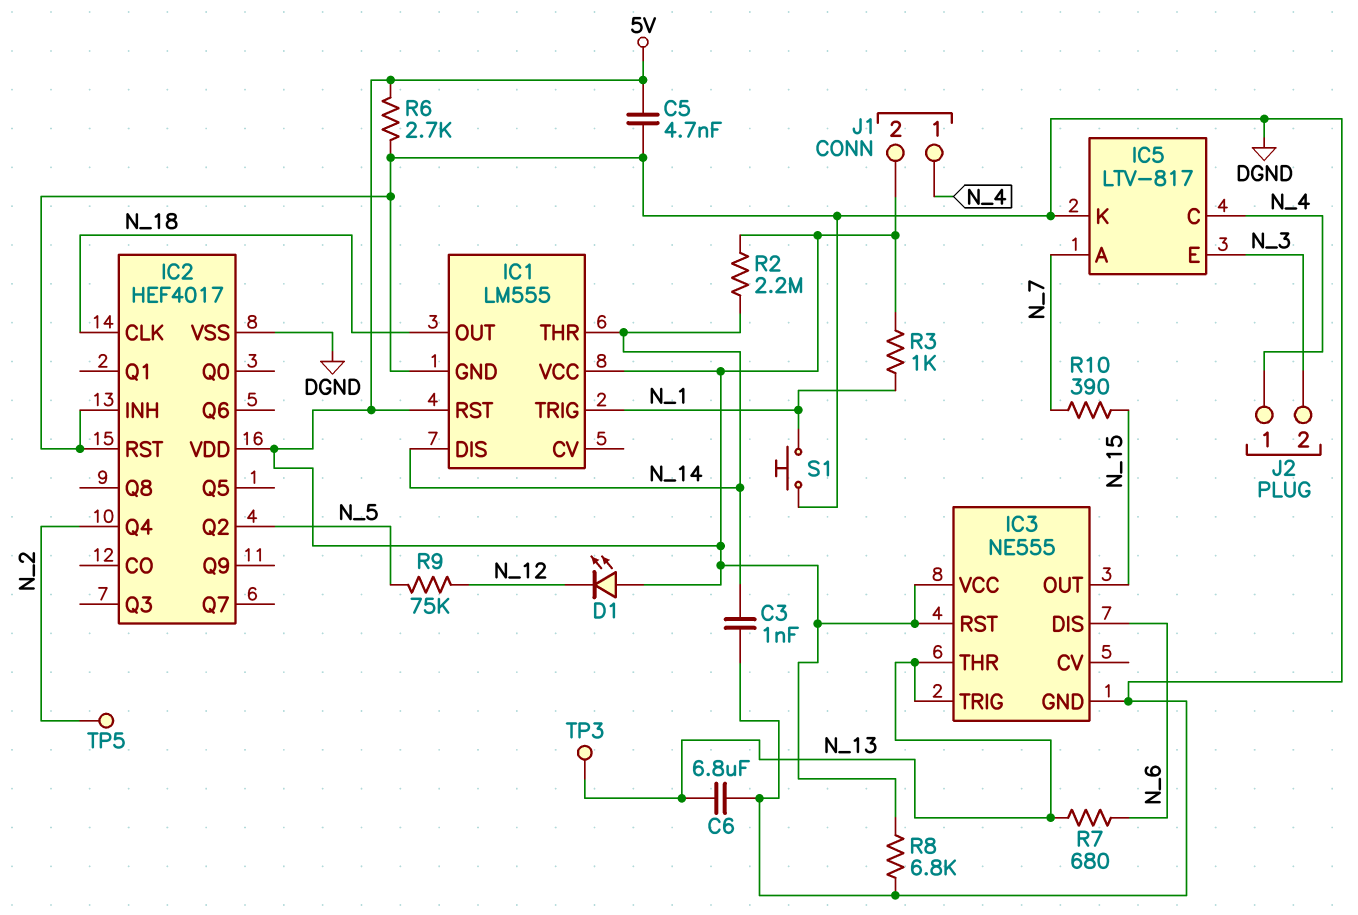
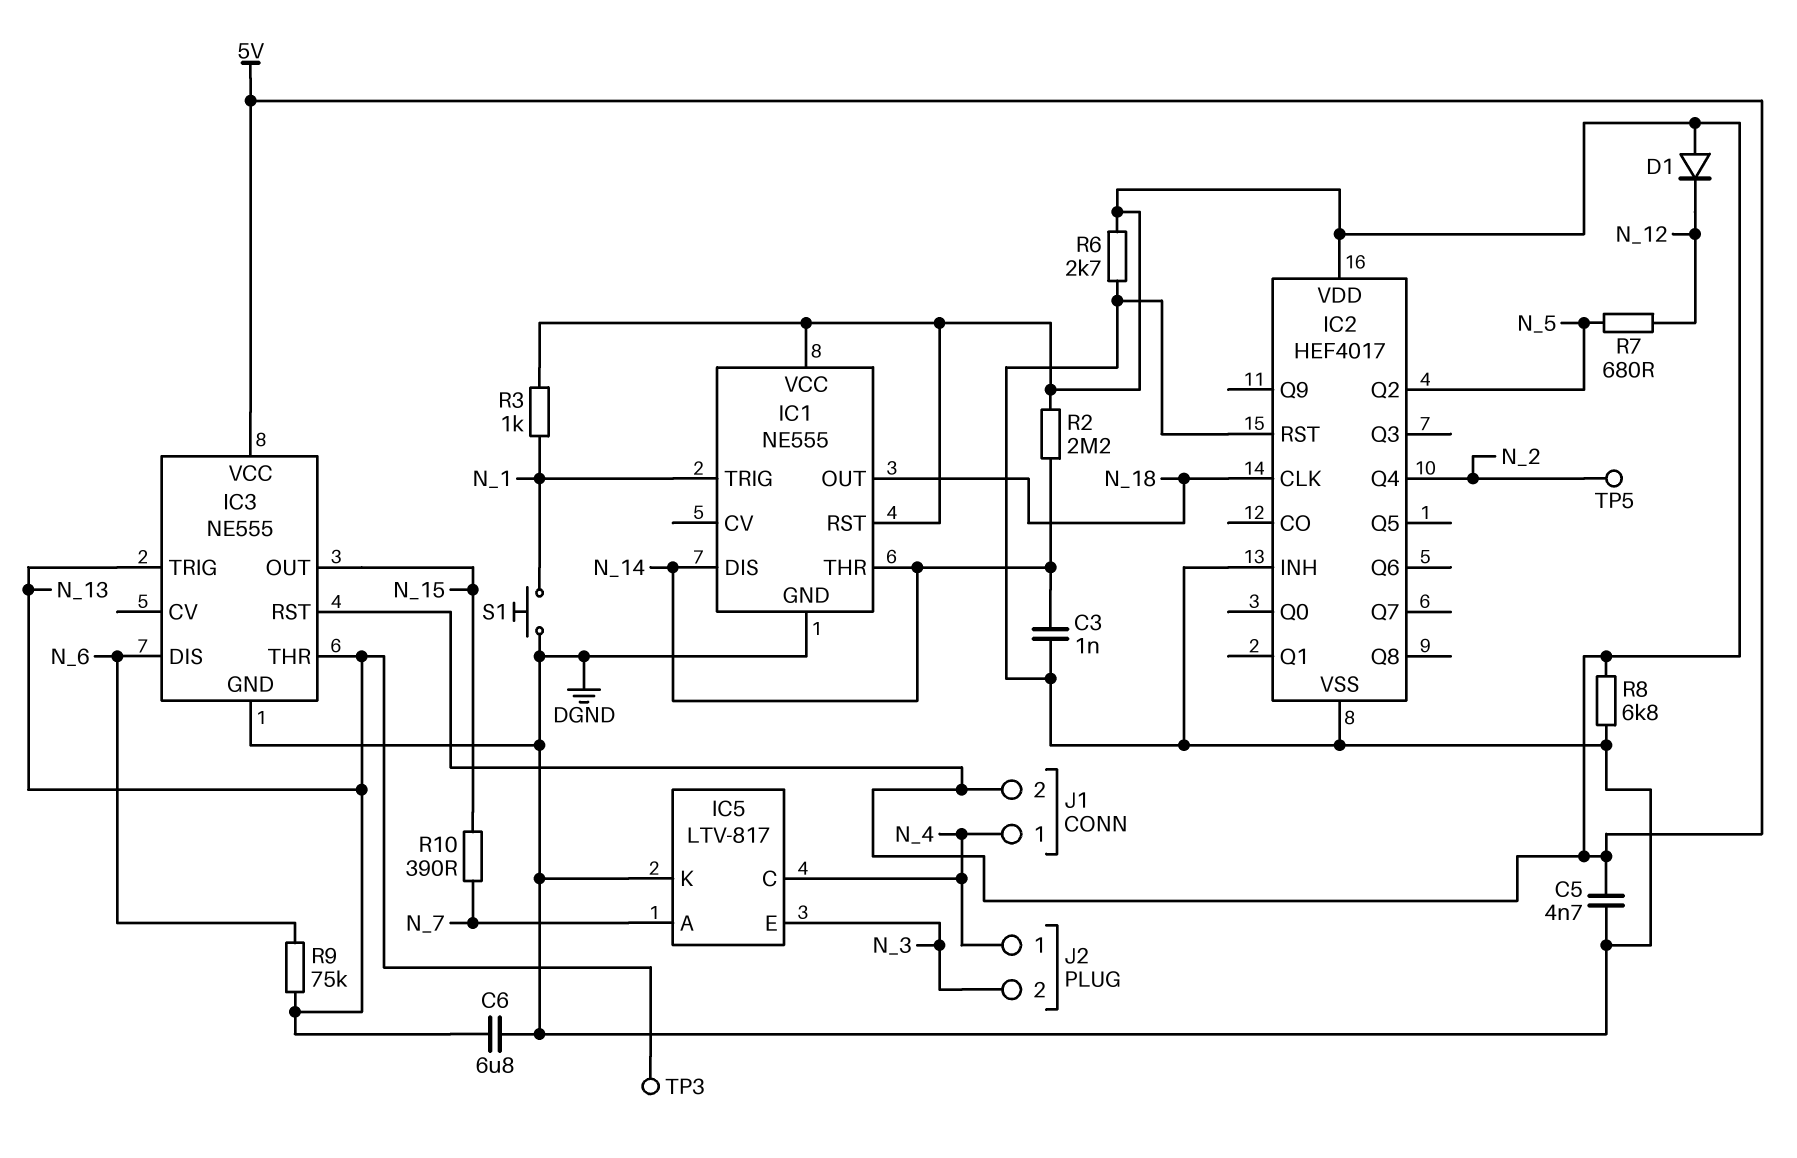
D1: LED (A 5V, K N_12) -> diode (A 5V, K N_12)
IC1: LM555 -> NE555
R7: 680 (N_6, N_13) -> 680 (N_5, N_12)
R9: 75k (N_5, N_12) -> 75k (N_6, N_13)

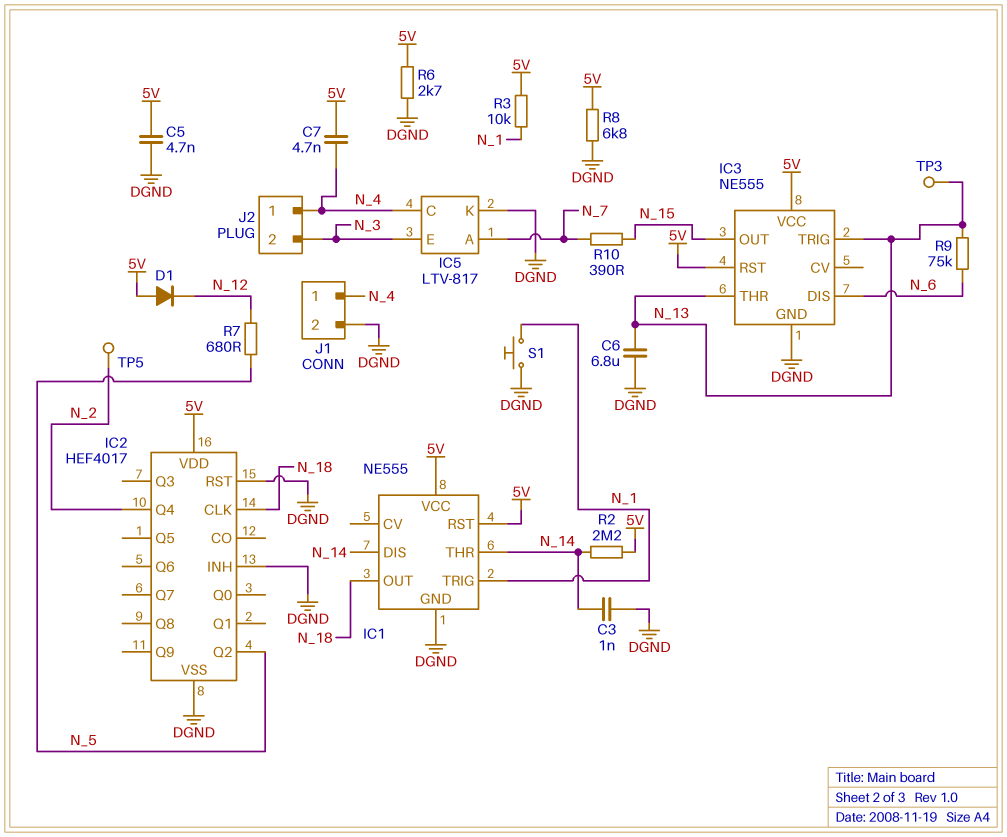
C7: none -> 4.7nF (5V, N_4)
J1 pin 2: 5V -> DGND
R3: 1k (5V, N_1) -> 10k (5V, N_1)

